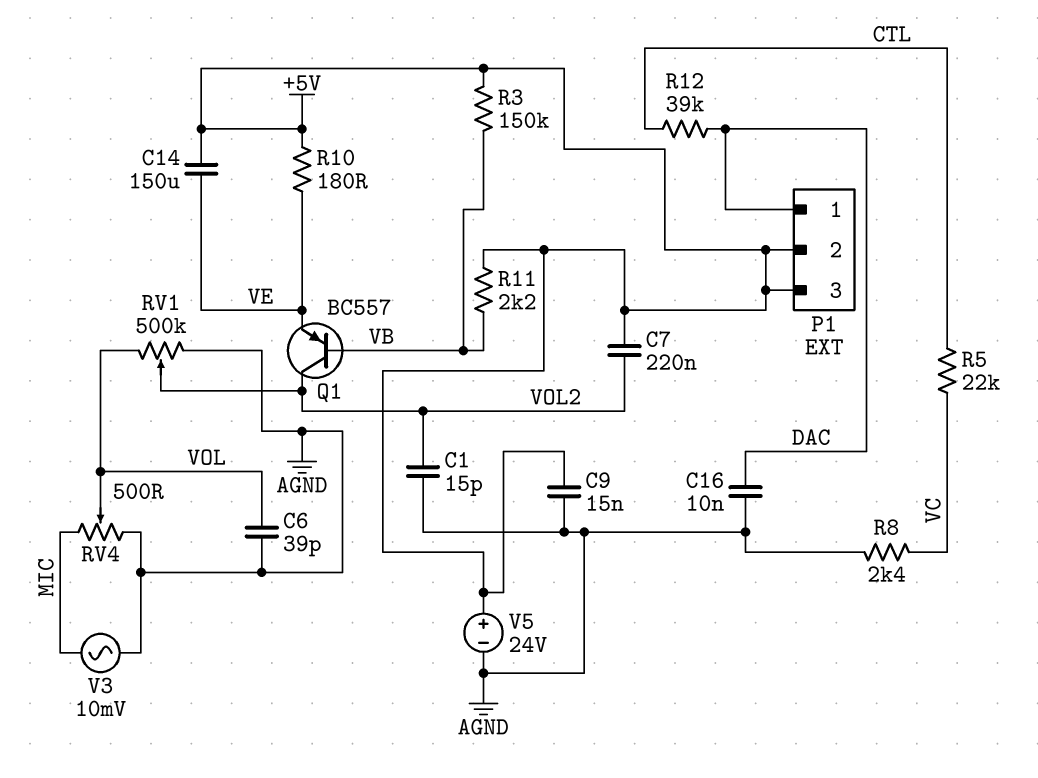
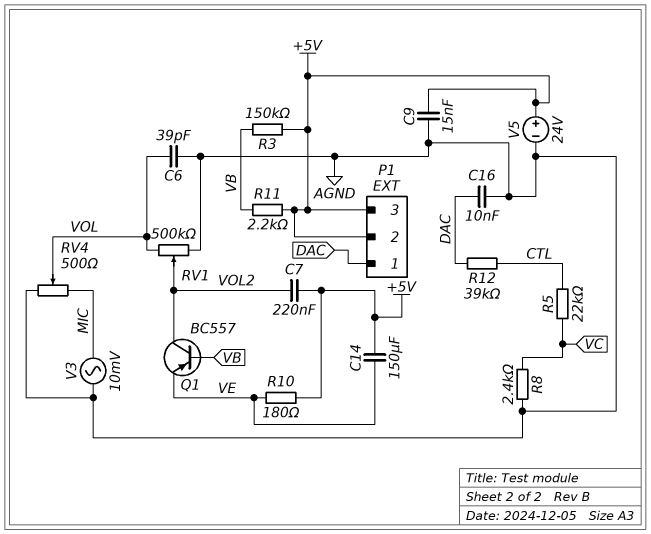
C1: 15pF (AGND, VOL2) -> none

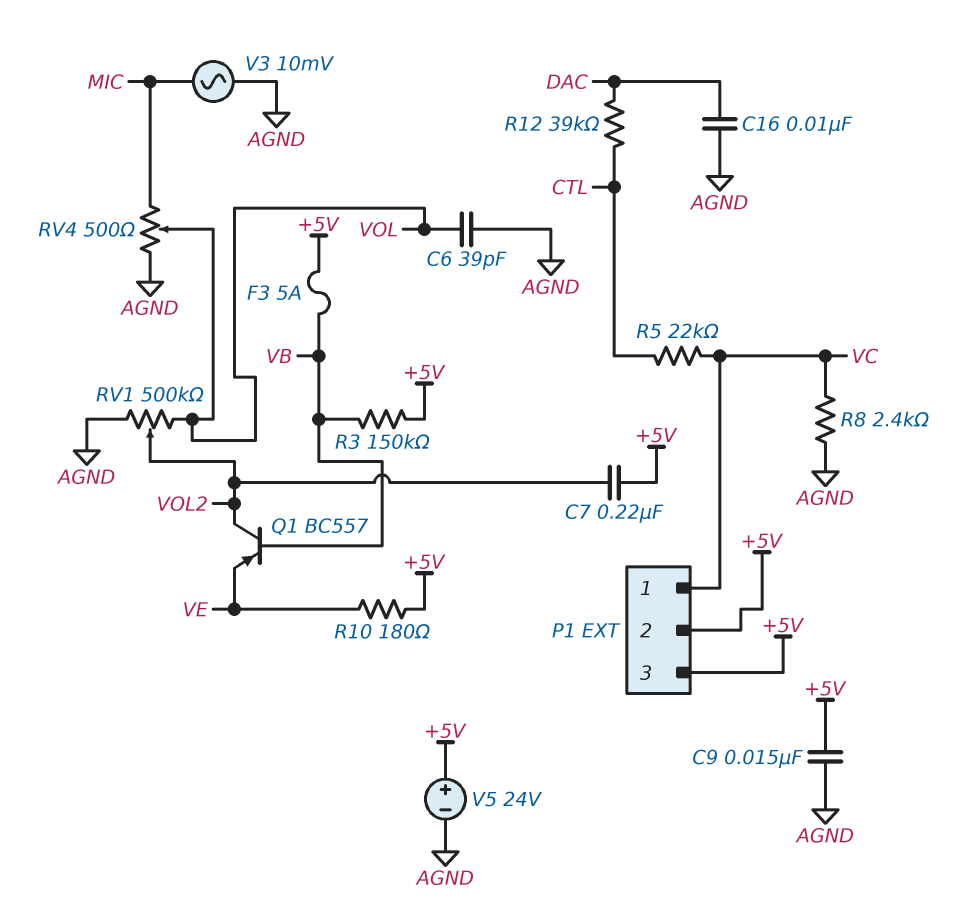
C14: 150uF (+5V, VE) -> none
F3: none -> 5A (+5V, VB)
P1 pin 1: DAC -> VC
R11: 2.2k (+5V, VB) -> none

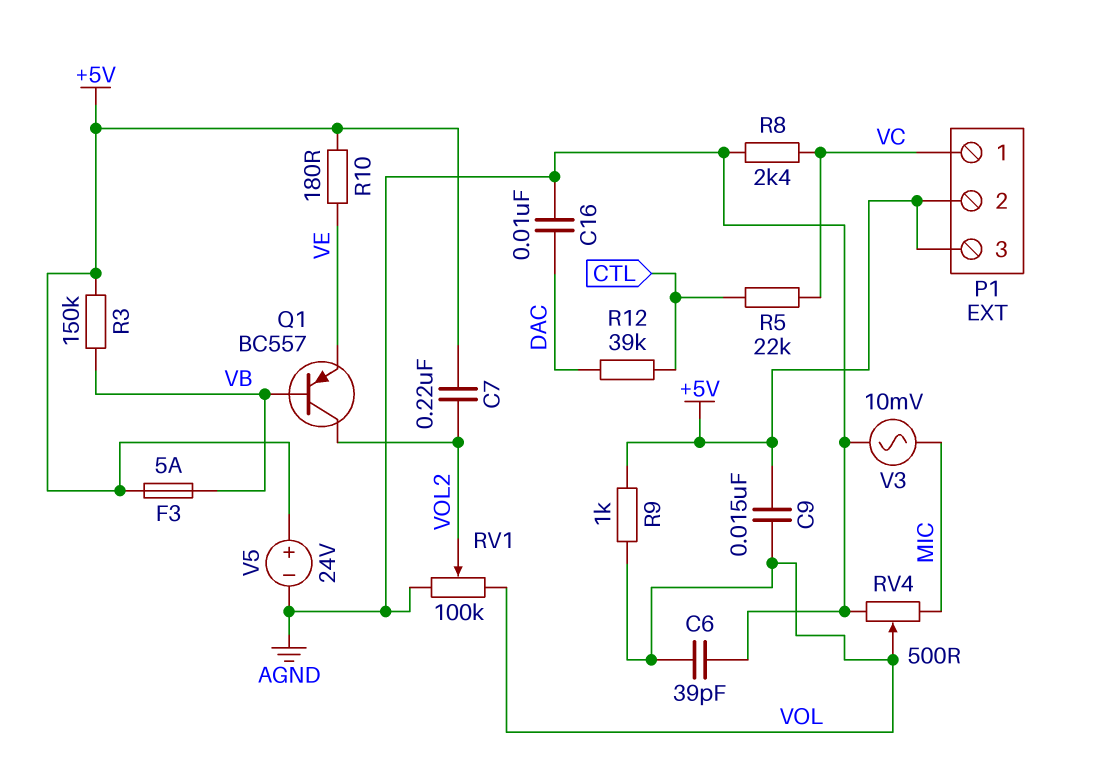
C9: 15nF (+5V, AGND) -> 15nF (+5V, VOL)
R9: none -> 1k (+5V, VOL)
RV1: 500k (AGND, VOL, wiper VOL2) -> 100k (AGND, VOL, wiper VOL2)

